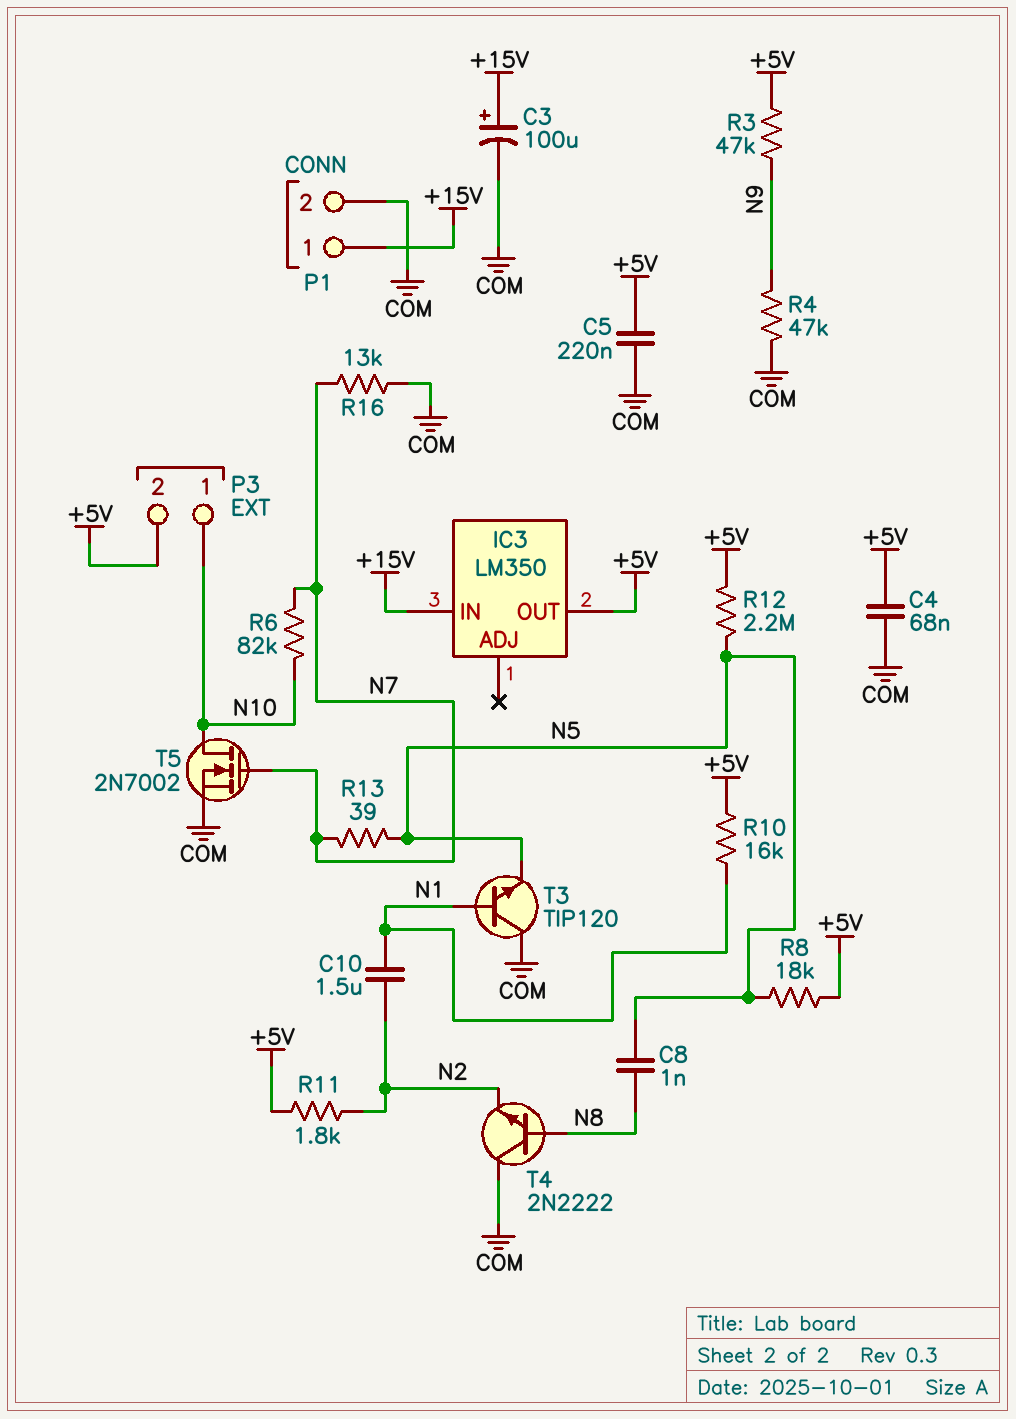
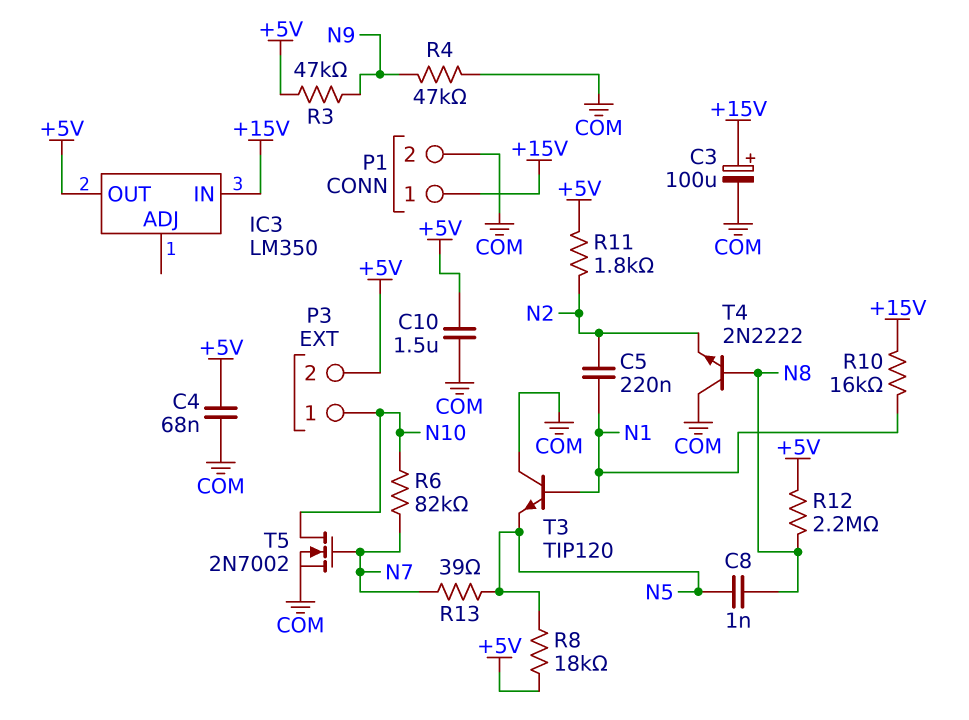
C5: 220nF (+5V, COM) -> 220nF (N1, N2)
C10: 1.5uF (N1, N2) -> 1.5uF (+5V, COM)
R10: 16k (+5V, N1) -> 16k (+15V, N1)
R12: 2.2M (+5V, N5) -> 2.2M (+5V, N8)
R16: 13k (COM, N7) -> none

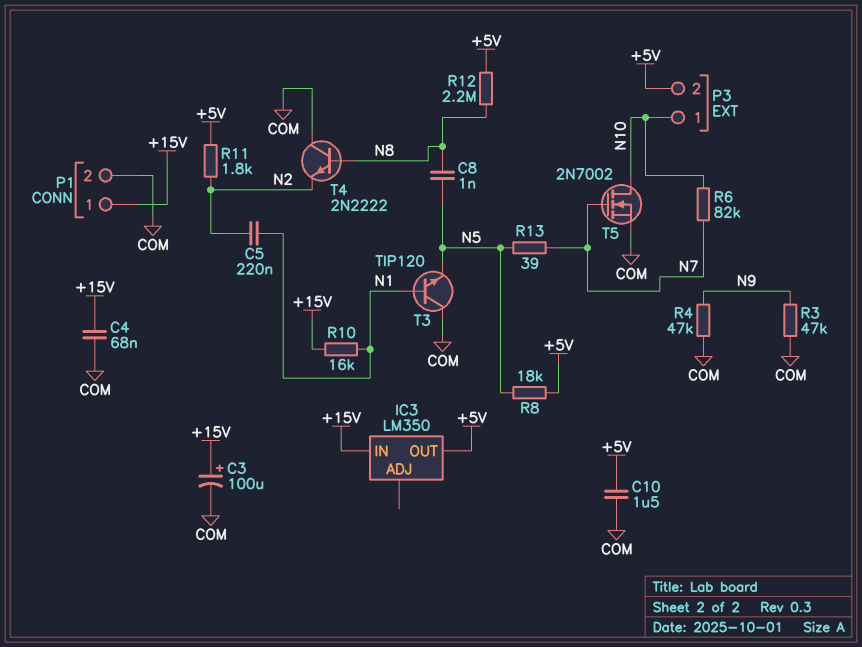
C4: 68nF (+5V, COM) -> 68nF (+15V, COM)
R3: 47k (+5V, N9) -> 47k (COM, N9)

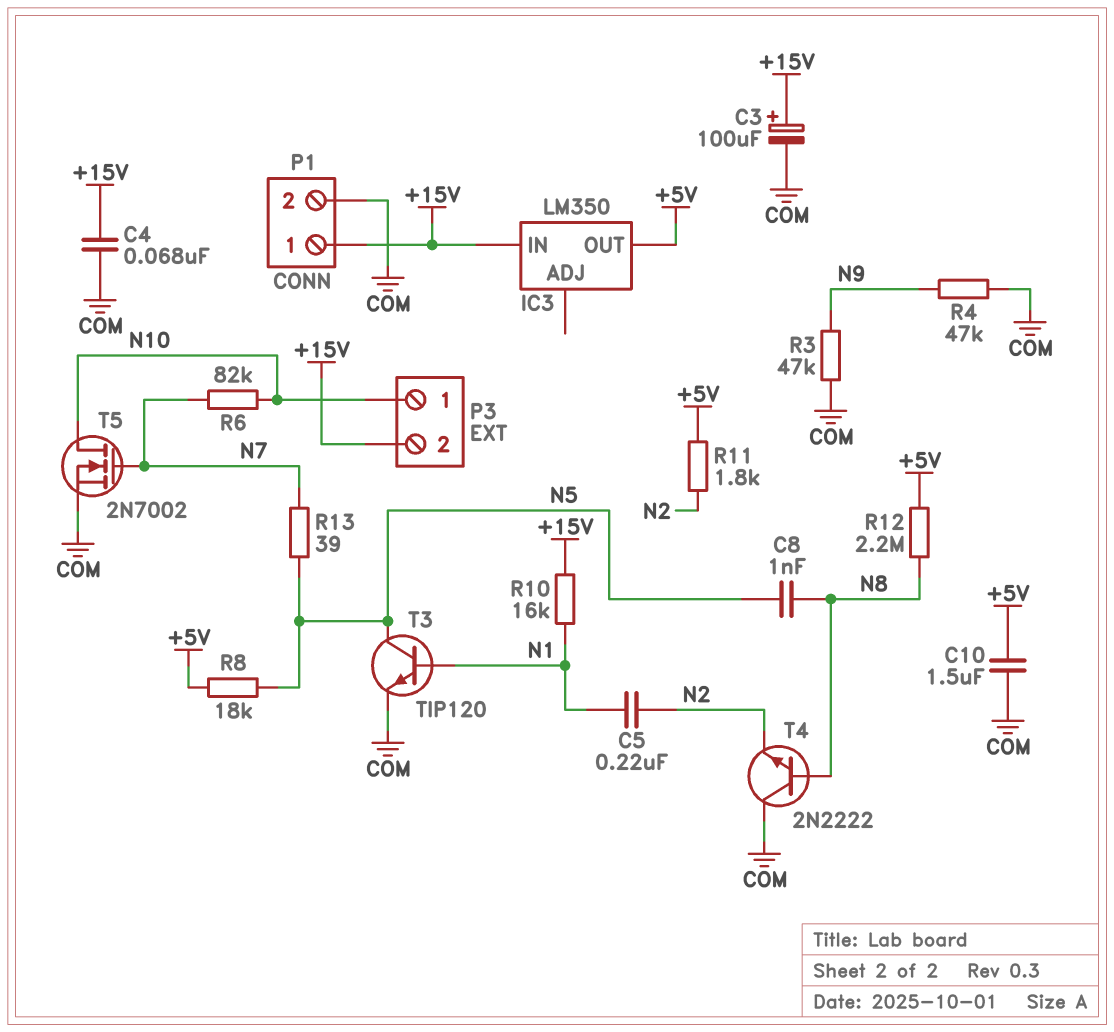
P3 pin 2: +5V -> +15V
T3: NPN TIP120 (B N1, C COM, E N5) -> NPN TIP120 (B N1, C N5, E COM)

